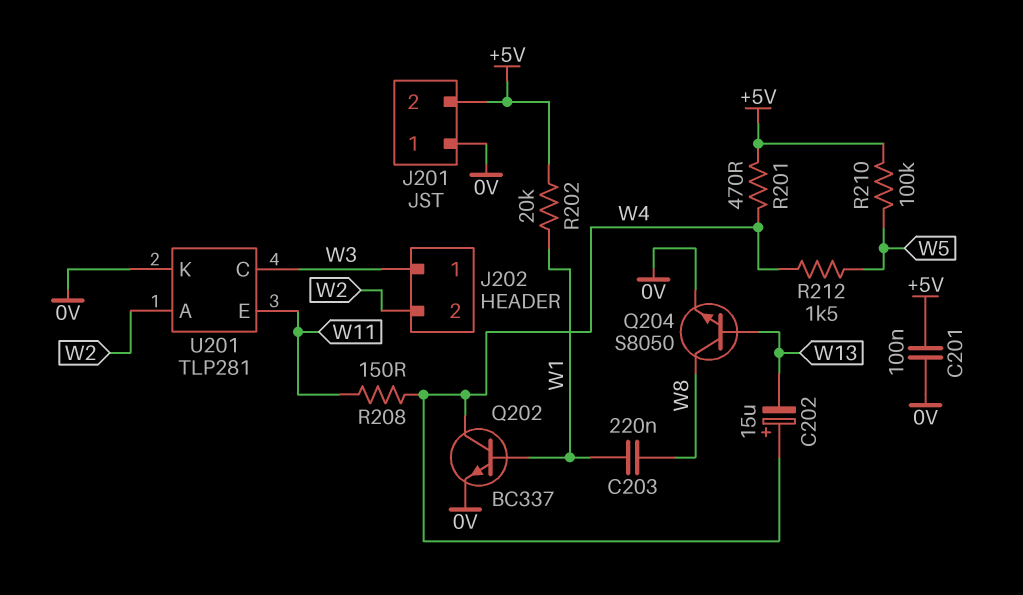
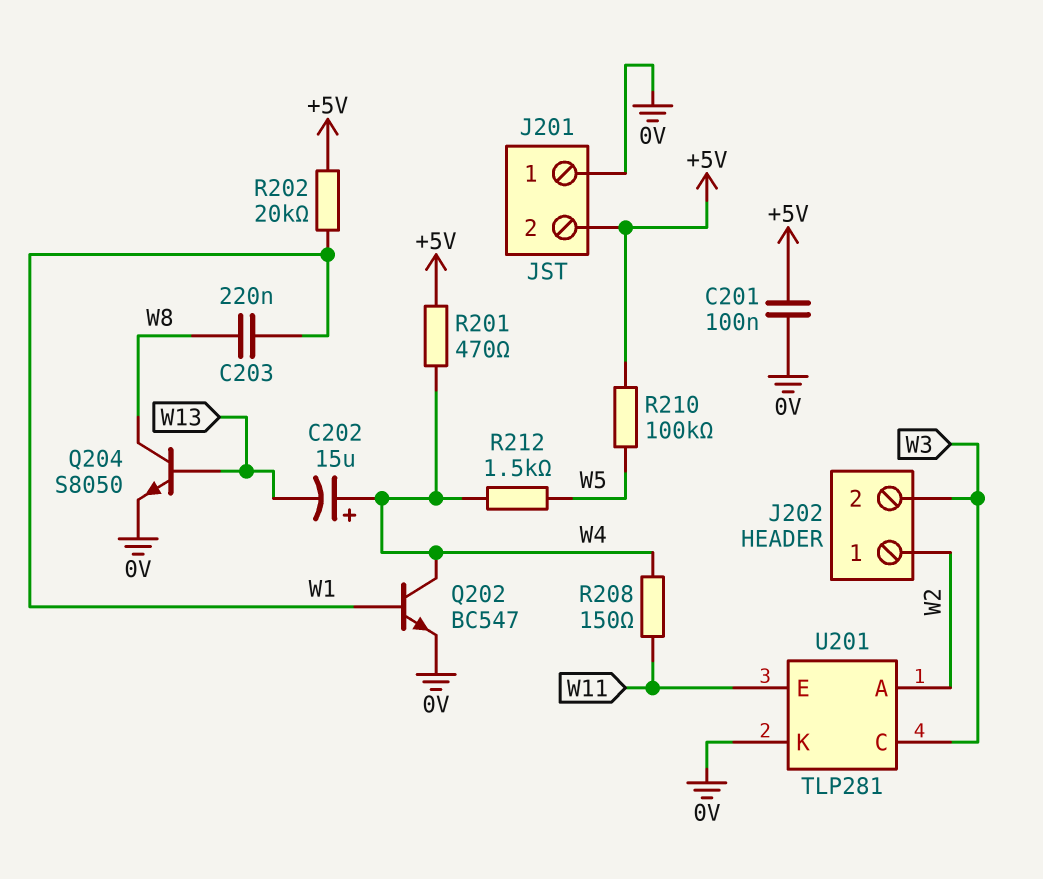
J202 pin 1: W3 -> W2
J202 pin 2: W2 -> W3
Q202: NPN BC337 (B W1, C W4, E 0V) -> NPN BC547 (B W1, C W4, E 0V)

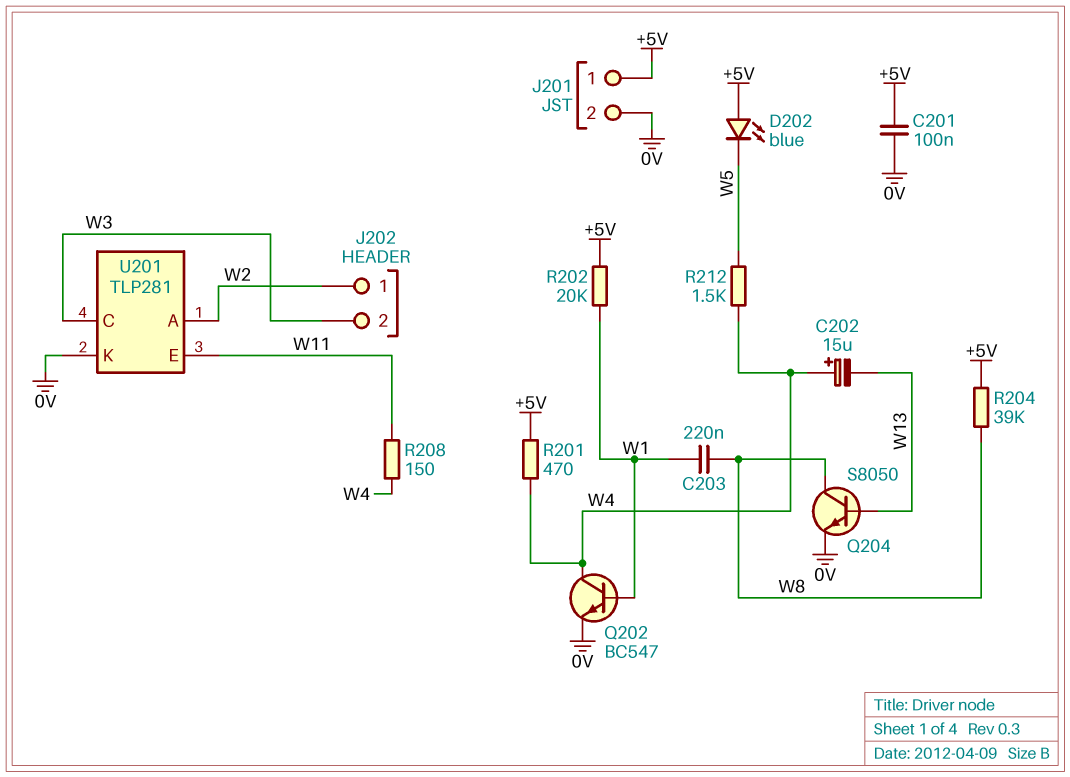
D202: none -> LED blue (A +5V, K W5)
J201 pin 1: 0V -> +5V
J201 pin 2: +5V -> 0V
R204: none -> 39k (+5V, W8)
R210: 100k (+5V, W5) -> none

